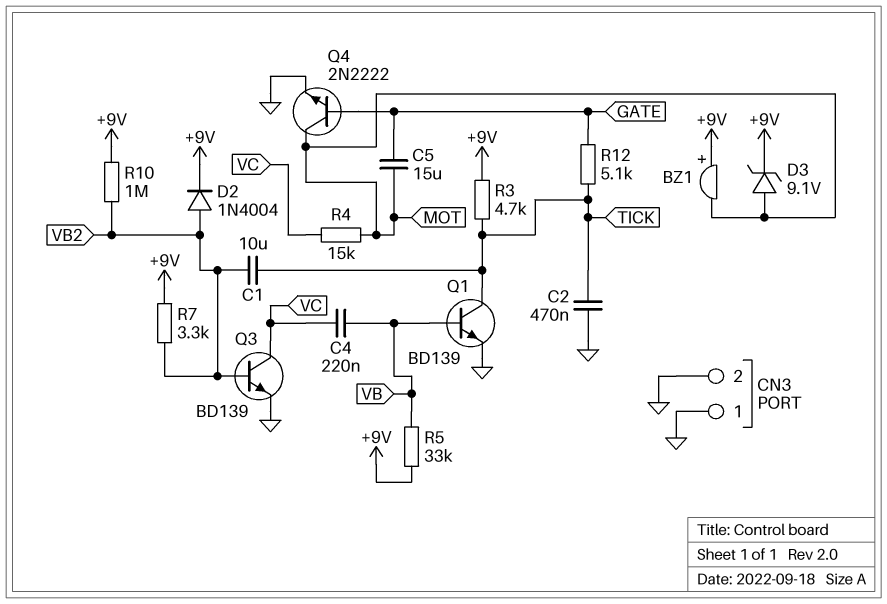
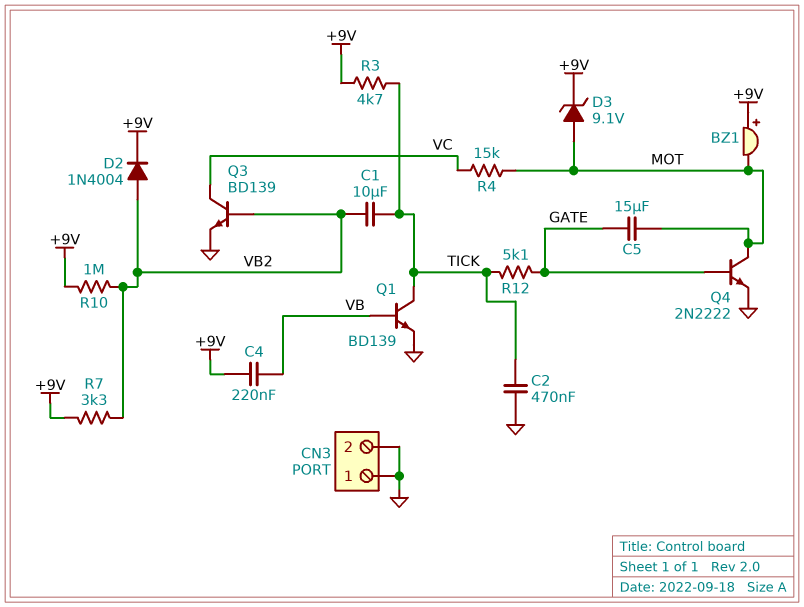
C4: 220nF (VB, VC) -> 220nF (+9V, VB)
R5: 33k (+9V, VB) -> none

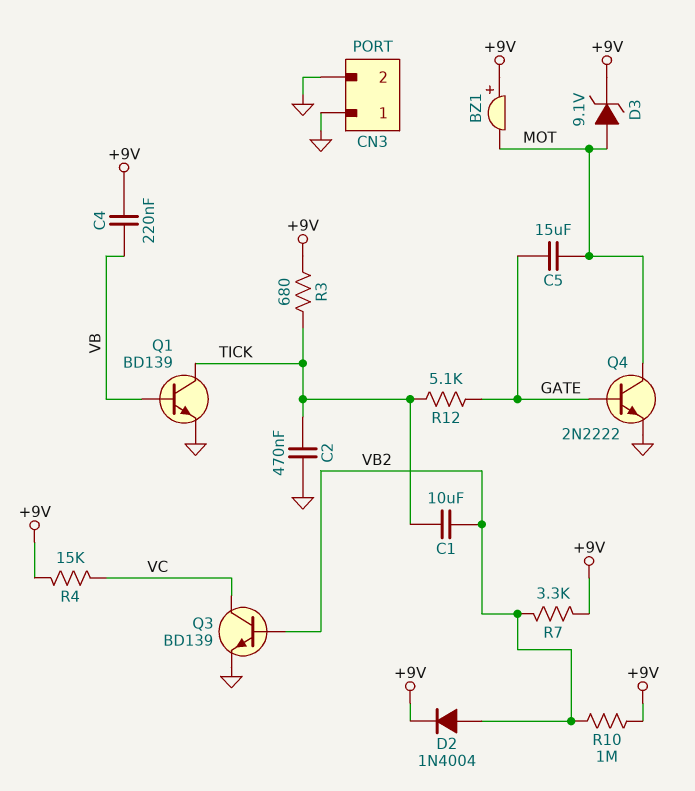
R3: 4.7k (+9V, TICK) -> 680 (+9V, TICK)
R4: 15k (MOT, VC) -> 15k (+9V, VC)

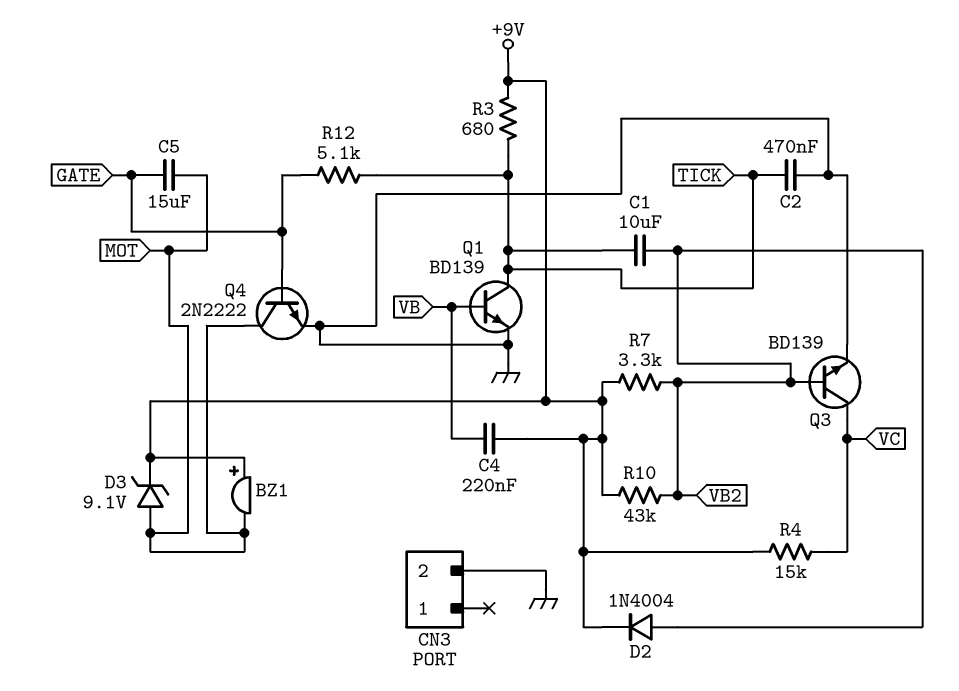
CN3 pin 1: GND -> none
R10: 1M (+9V, VB2) -> 43k (+9V, VB2)

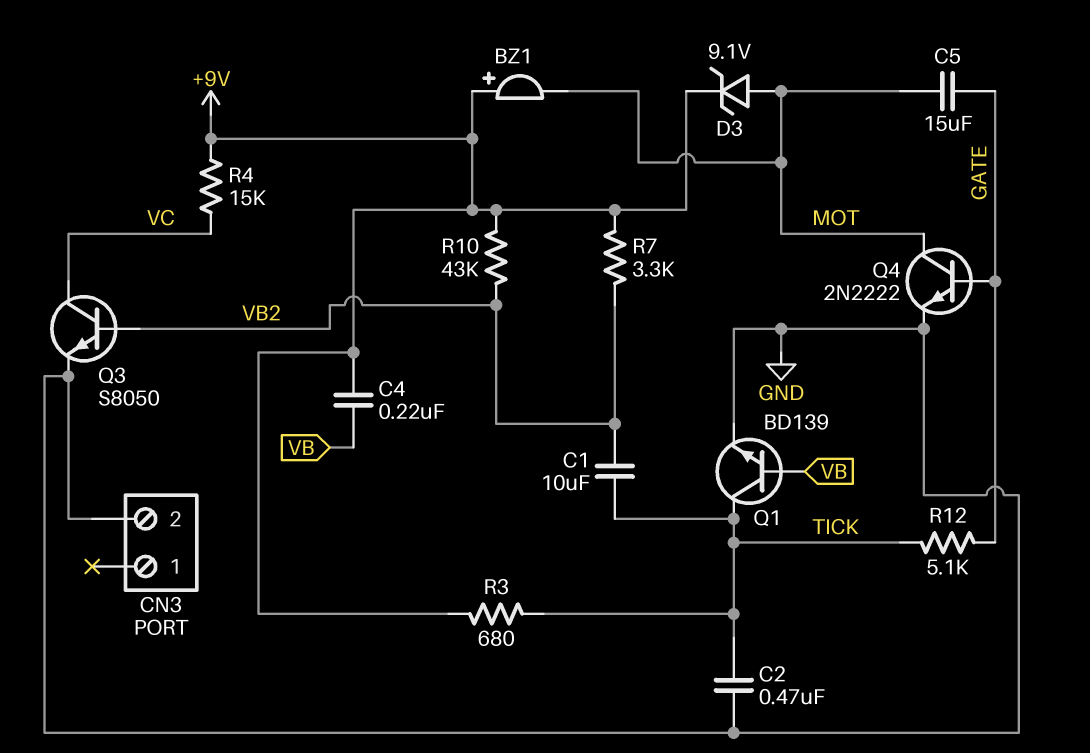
D2: diode 1N4004 (A VB2, K +9V) -> none
Q3: NPN BD139 (B VB2, C VC, E GND) -> NPN S8050 (B VB2, C VC, E GND)

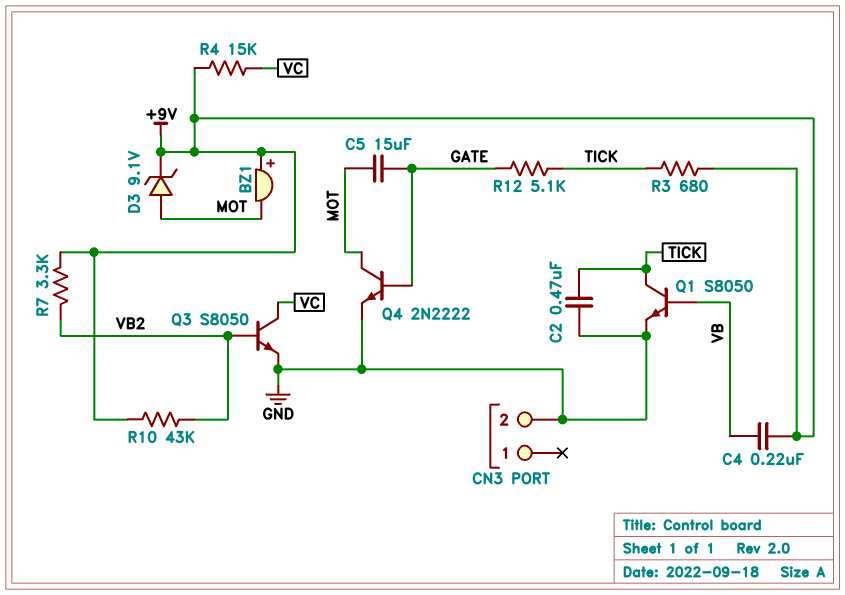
C1: 10uF (TICK, VB2) -> none
Q1: NPN BD139 (B VB, C TICK, E GND) -> NPN S8050 (B VB, C TICK, E GND)

